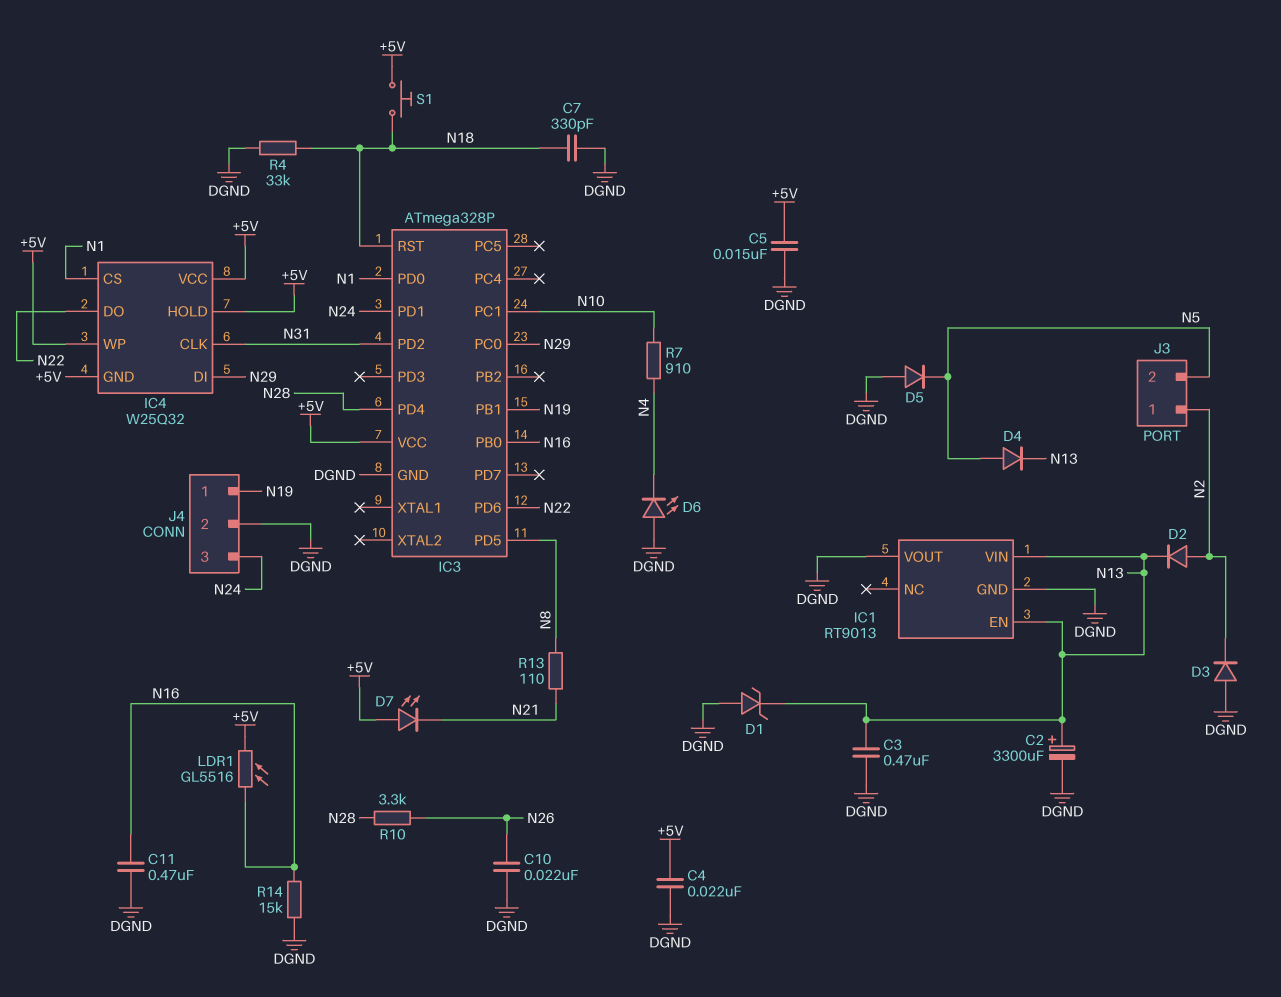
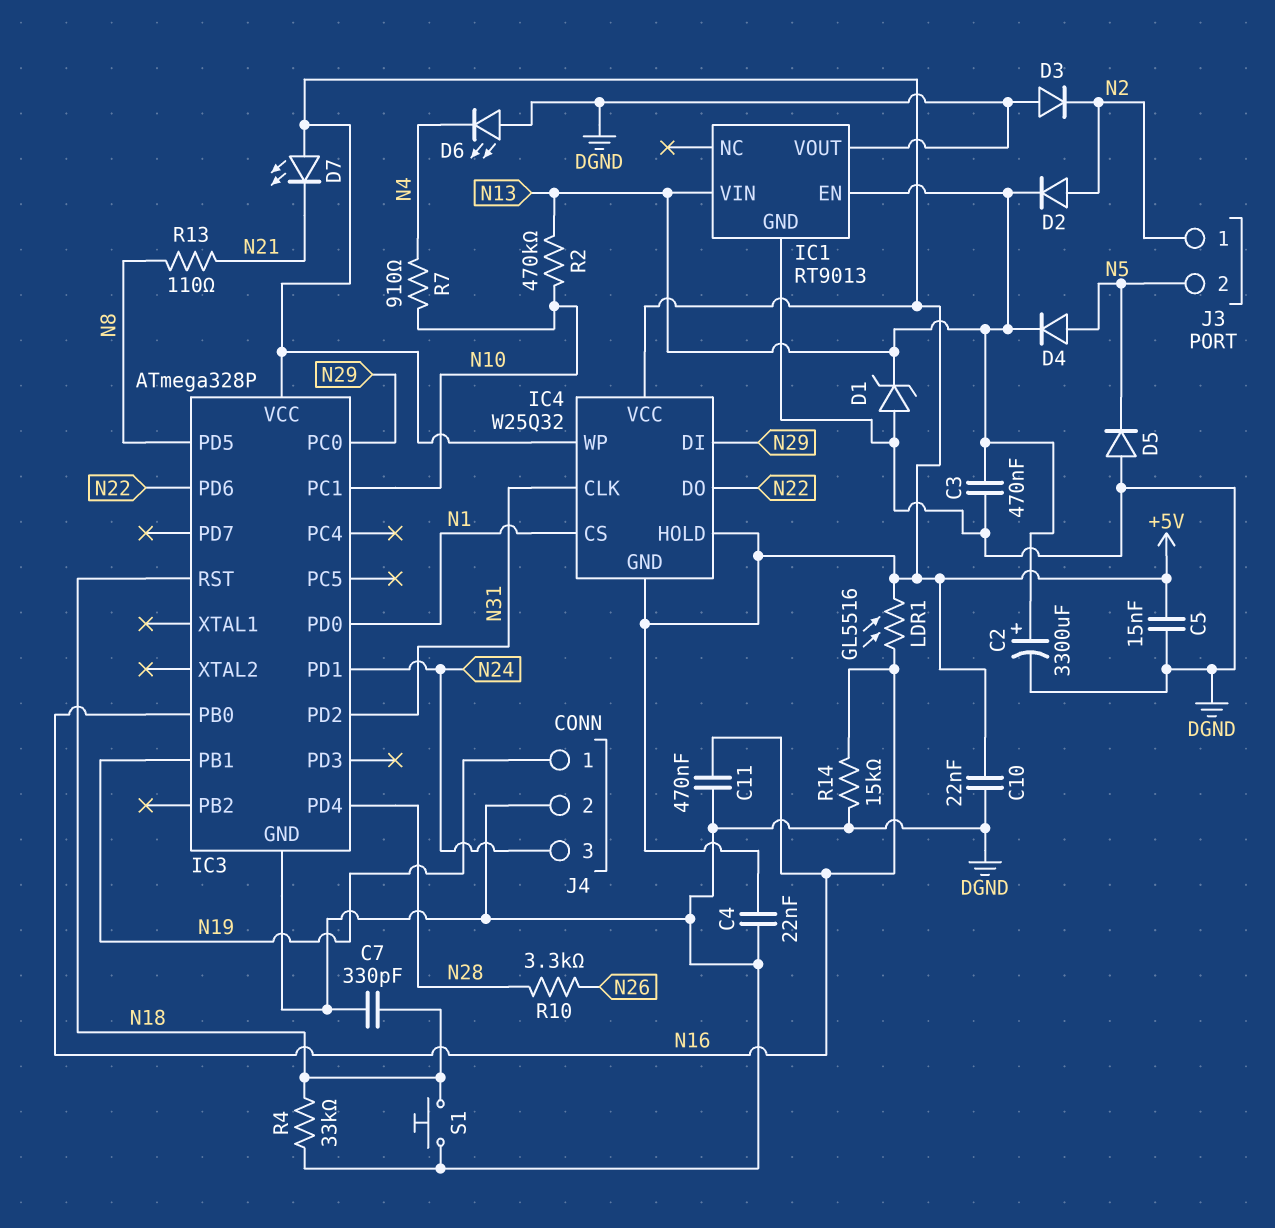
C10: 22nF (DGND, N26) -> 22nF (+5V, DGND)
R2: none -> 470k (N10, N13)
S1: button (+5V, N18) -> button (DGND, N18)

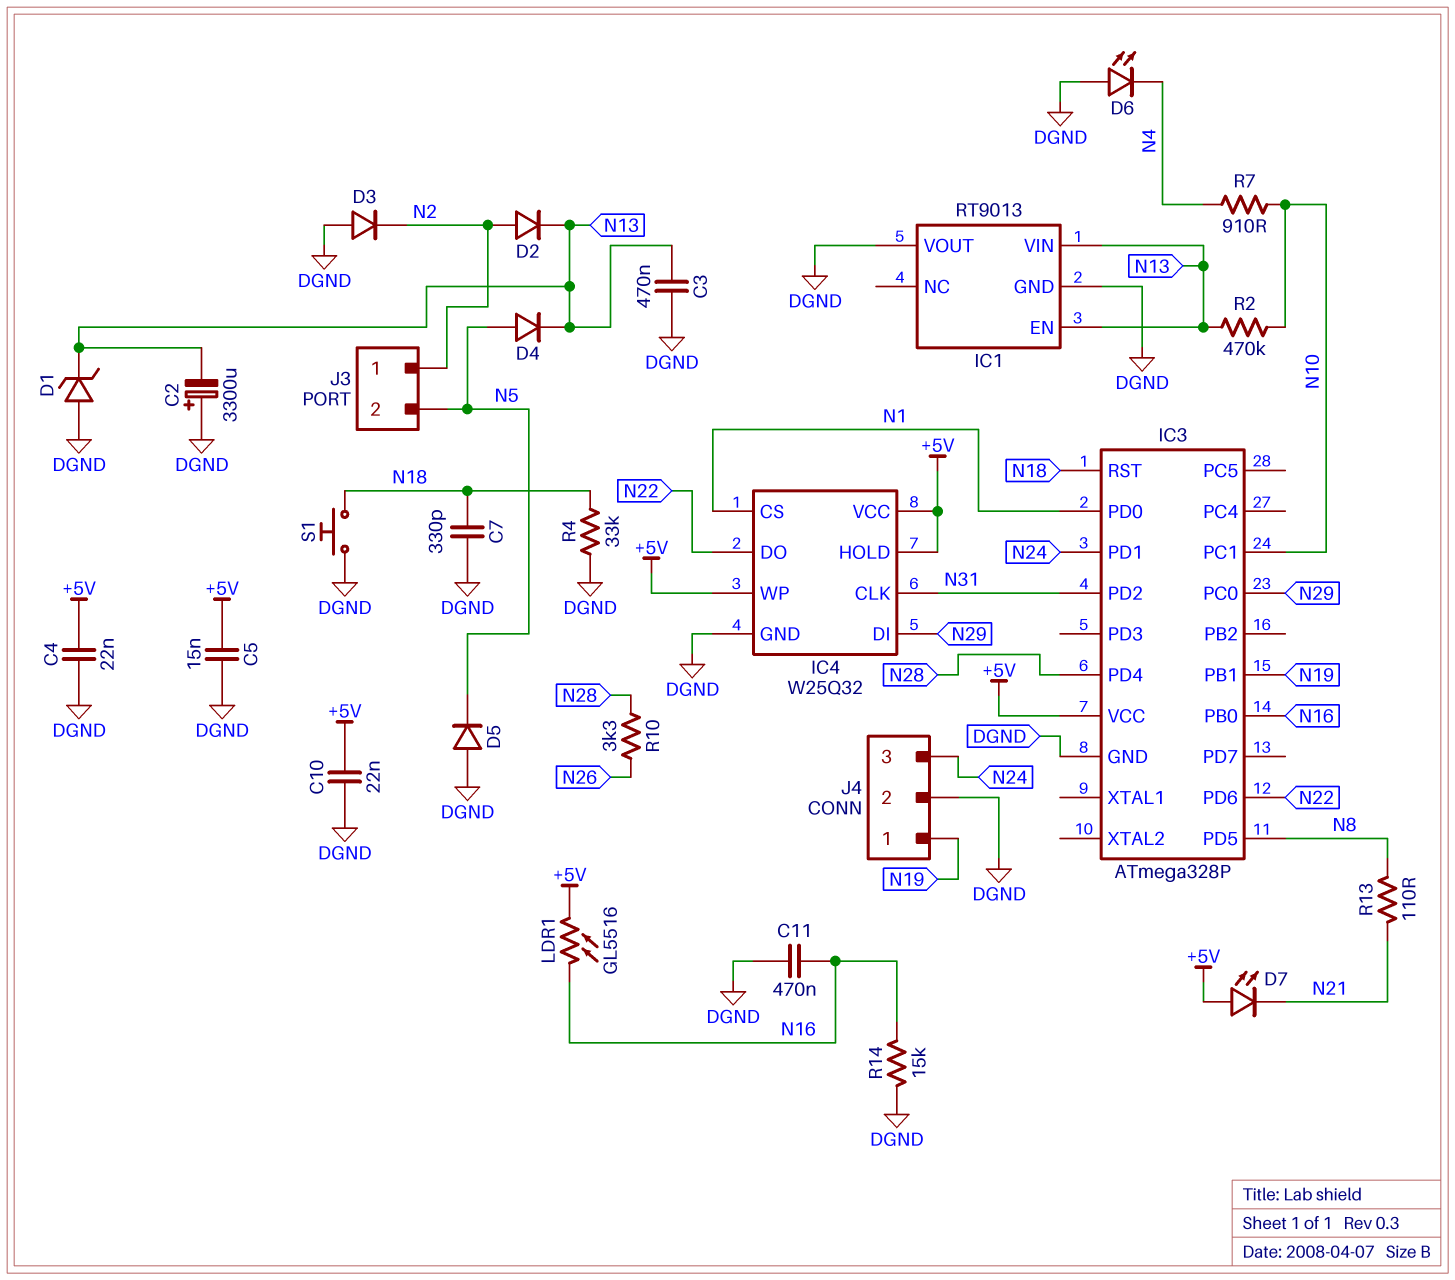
C2: 3300uF (plus N13, minus DGND) -> 3300uF (plus DGND, minus N13)
IC4 pin GND: +5V -> DGND

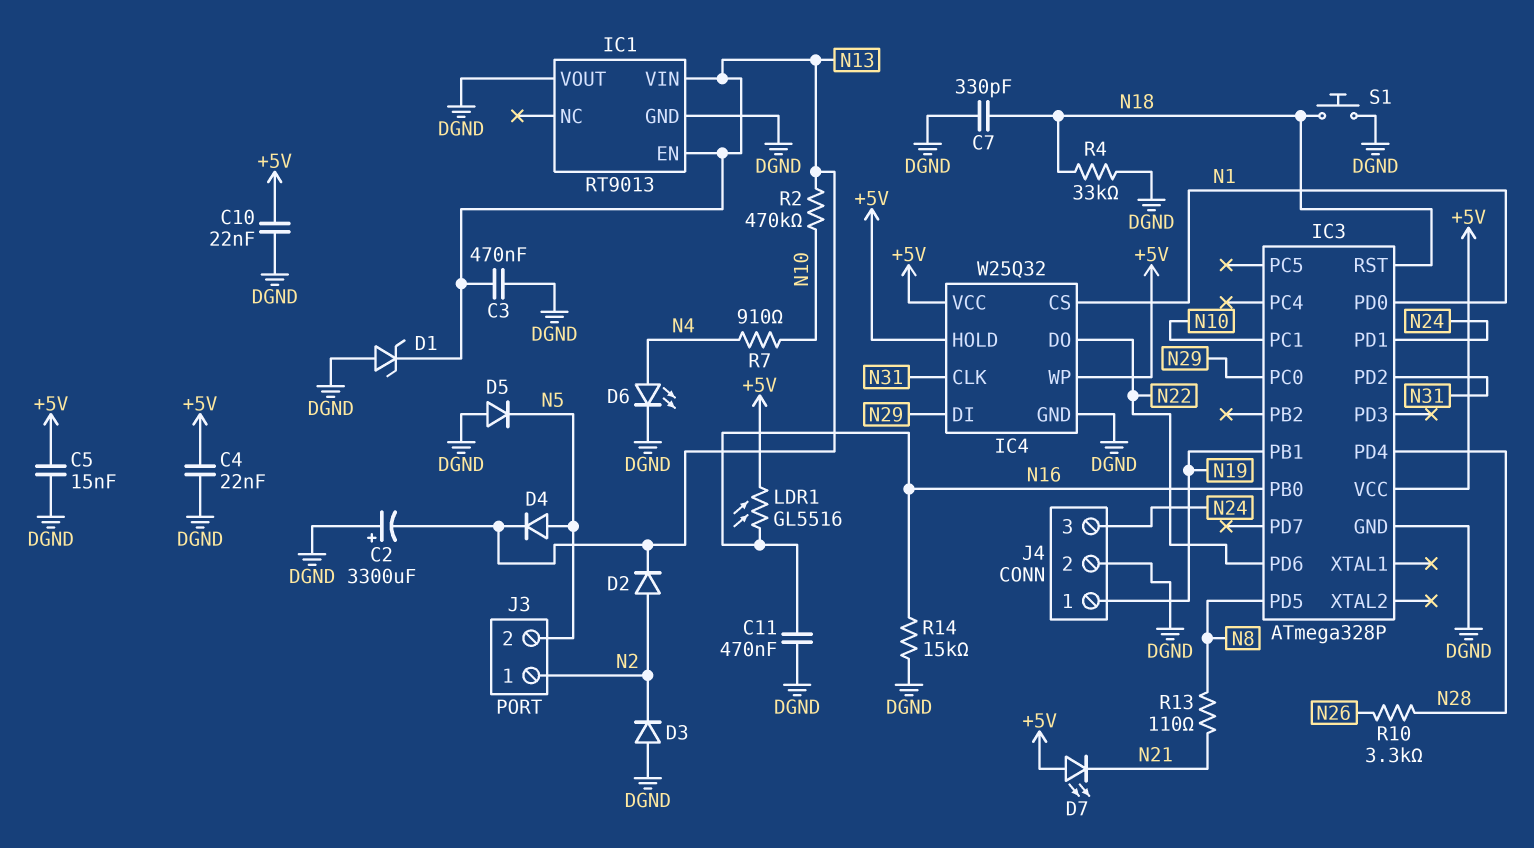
D6: LED (A DGND, K N4) -> LED (A N4, K DGND)

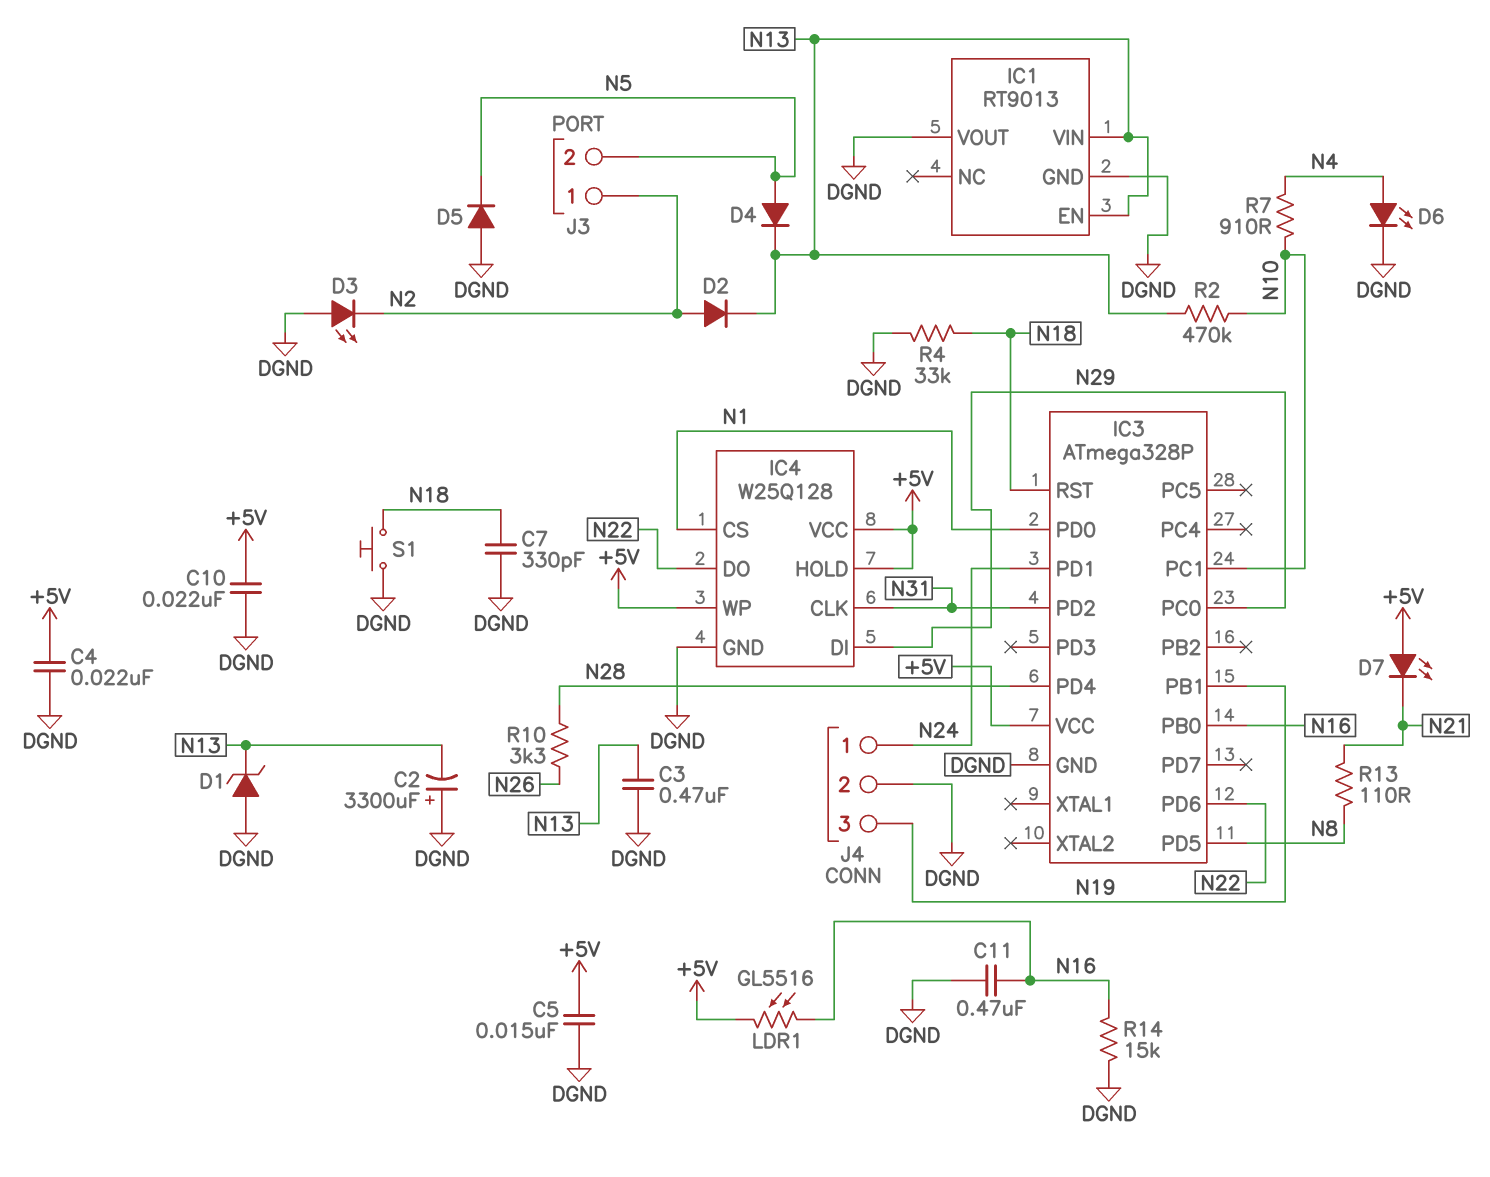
D3: diode (A DGND, K N2) -> LED (A DGND, K N2)
IC4: W25Q32 -> W25Q128
J4 pin 1: N19 -> N24
J4 pin 3: N24 -> N19

